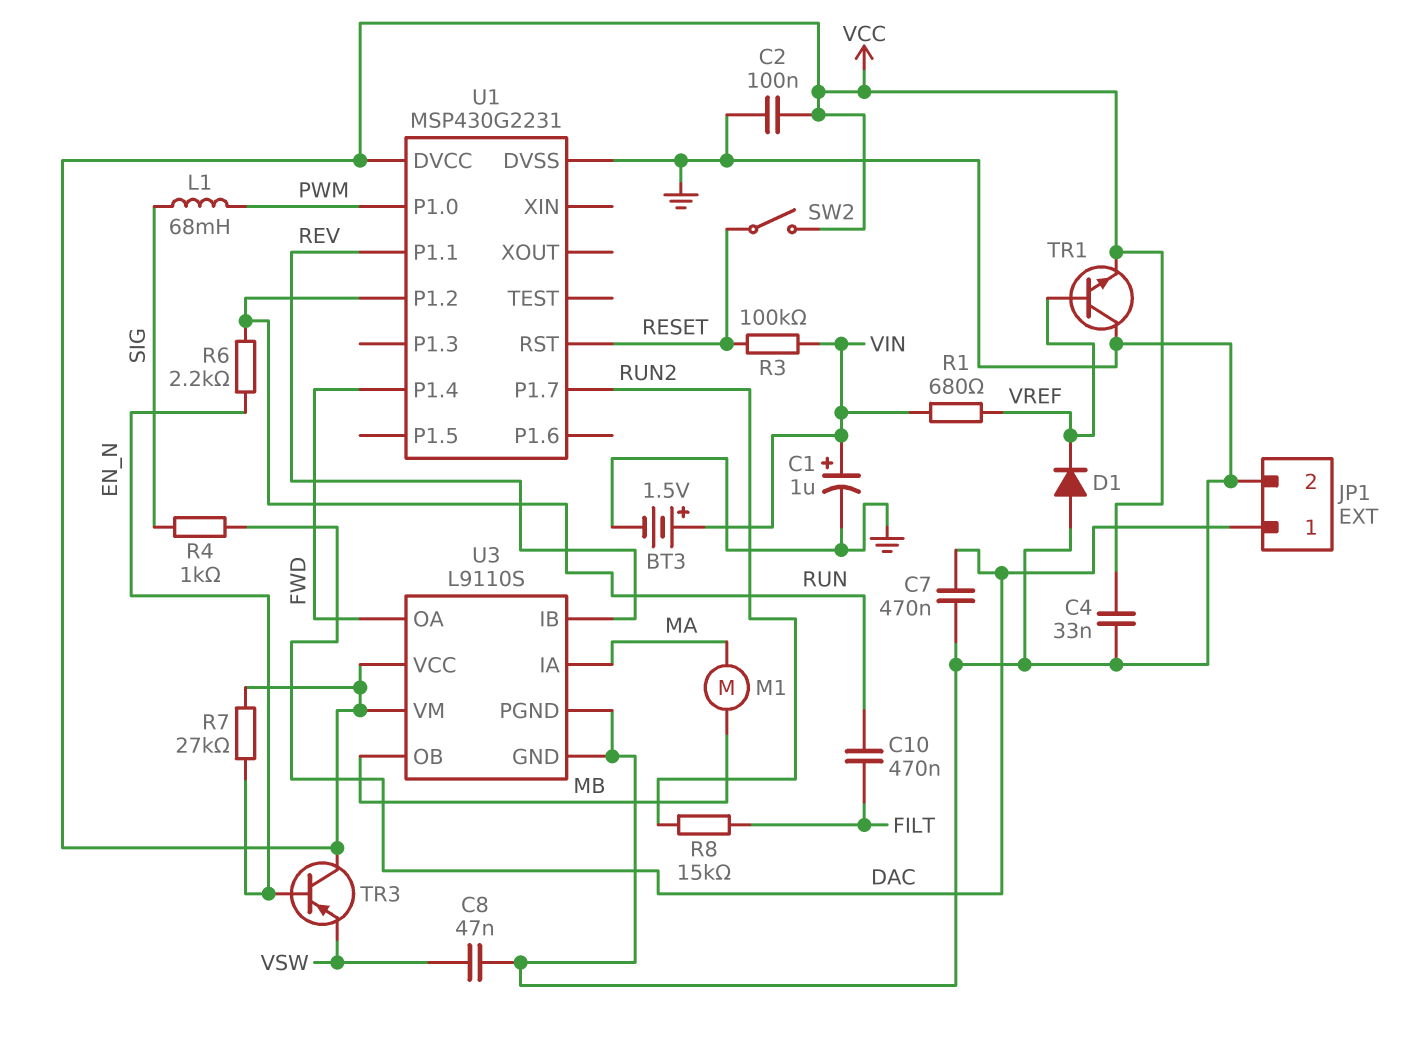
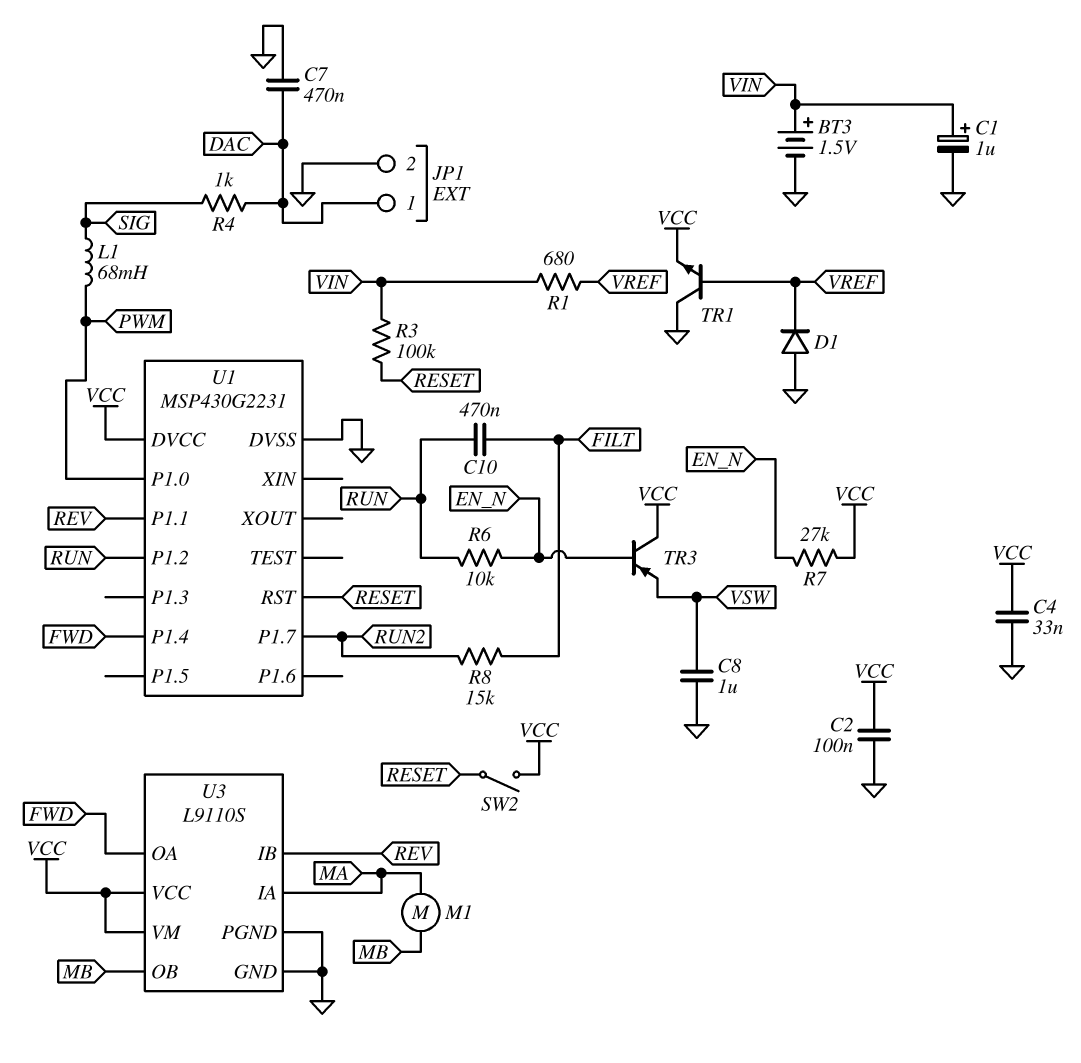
C8: 47nF (GND, VSW) -> 1uF (GND, VSW)
R6: 2.2k (EN_N, RUN) -> 10k (EN_N, RUN)

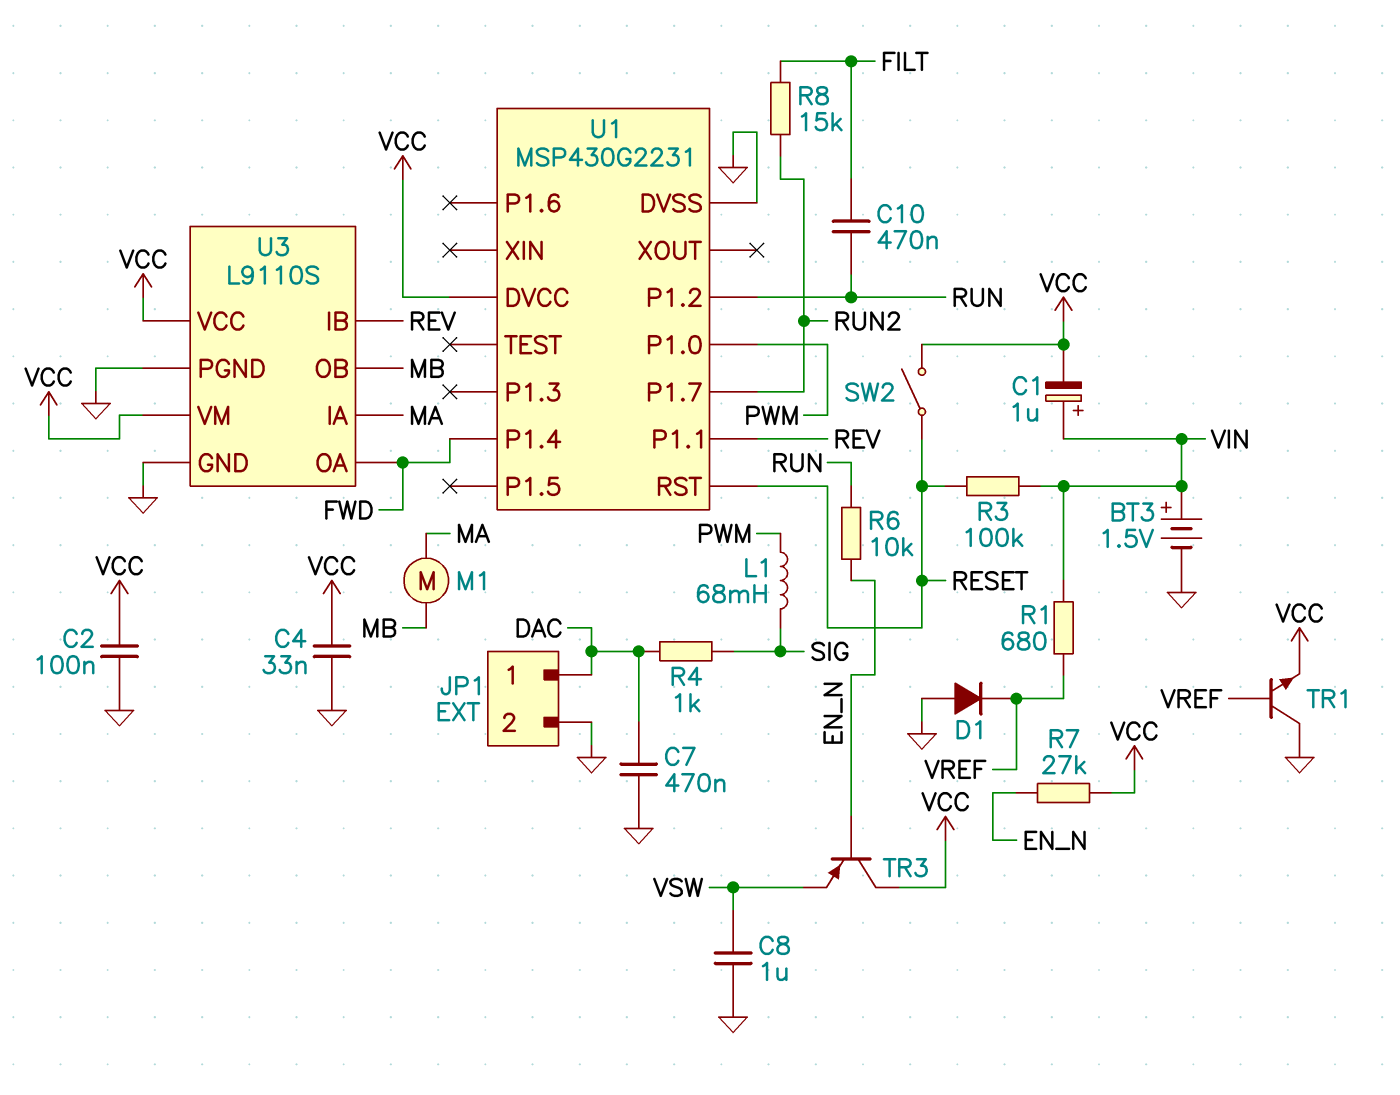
C1: 1uF (plus VIN, minus GND) -> 1uF (plus VIN, minus VCC)

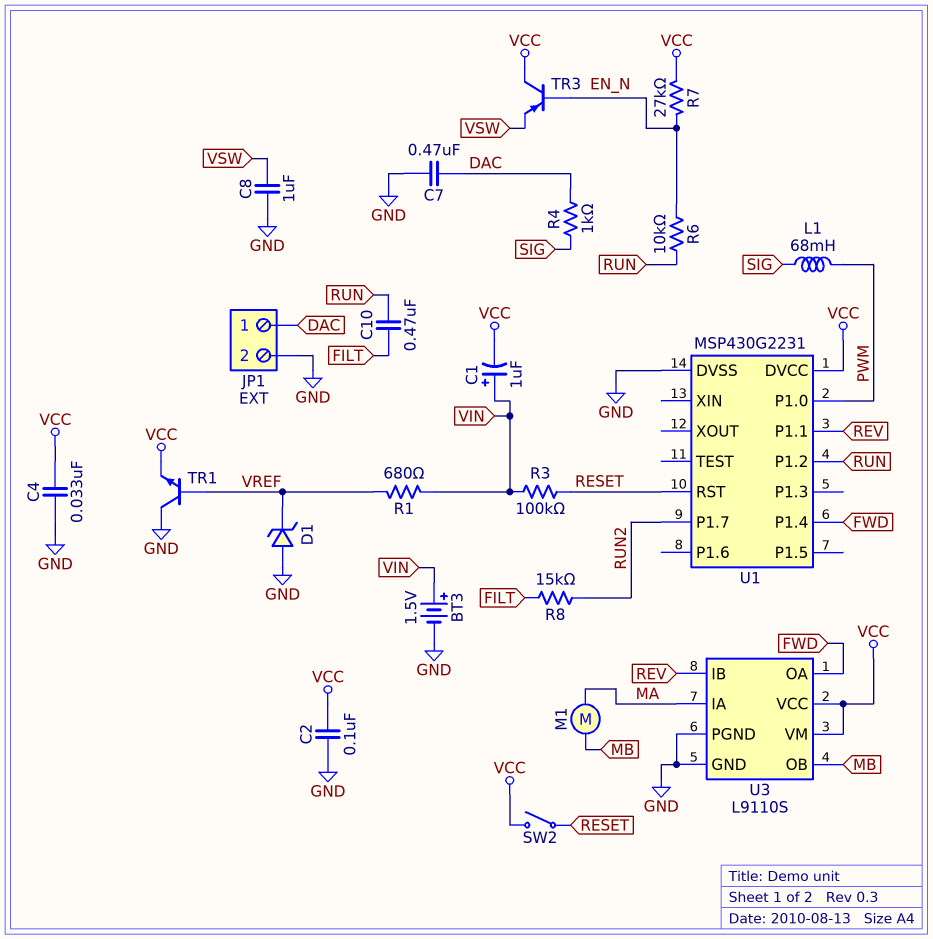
D1: diode (A GND, K VREF) -> zener (A GND, K VREF)

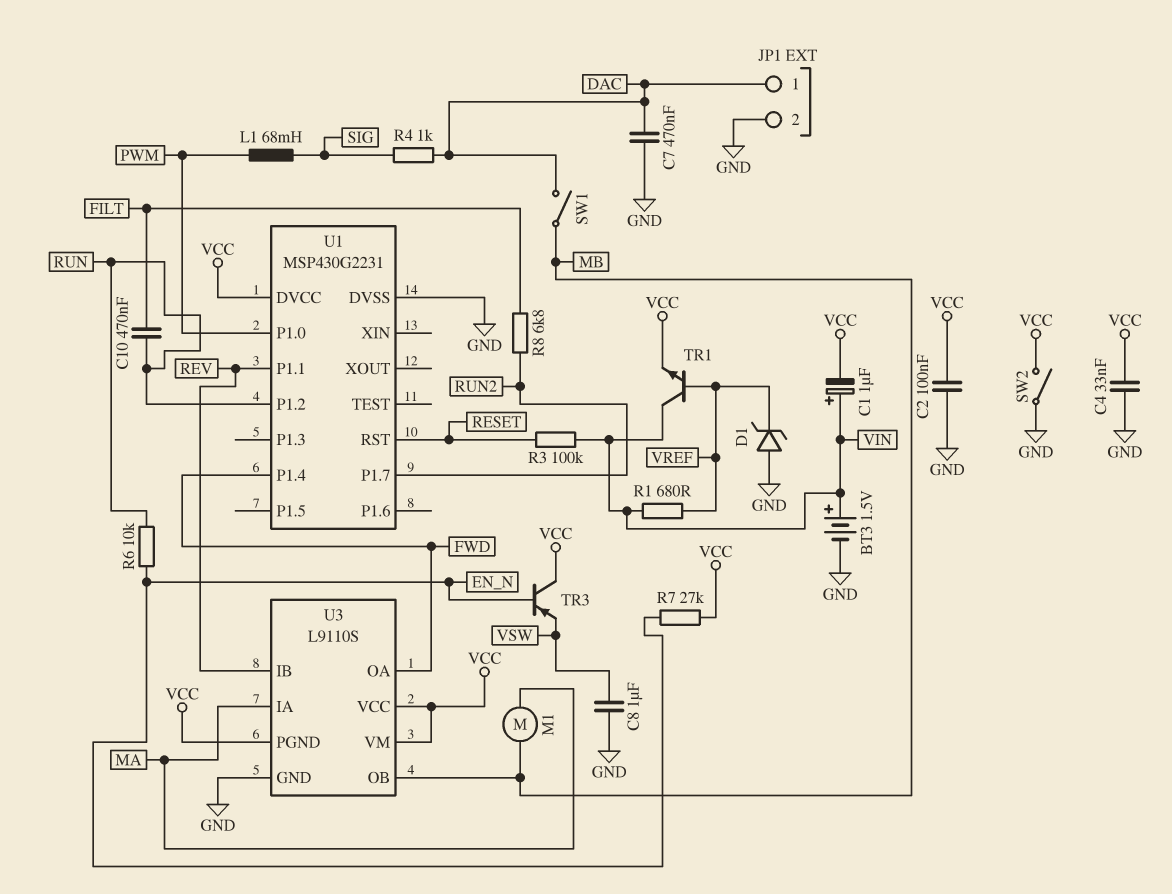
R8: 15k (FILT, RUN2) -> 6.8k (FILT, RUN2)
SW1: none -> switch (DAC, MB)
SW2: switch (RESET, VCC) -> switch (GND, VCC)
TR1: NPN (B VREF, C GND, E VCC) -> NPN (B VREF, C VIN, E VCC)
U3 pin PGND: GND -> VCC

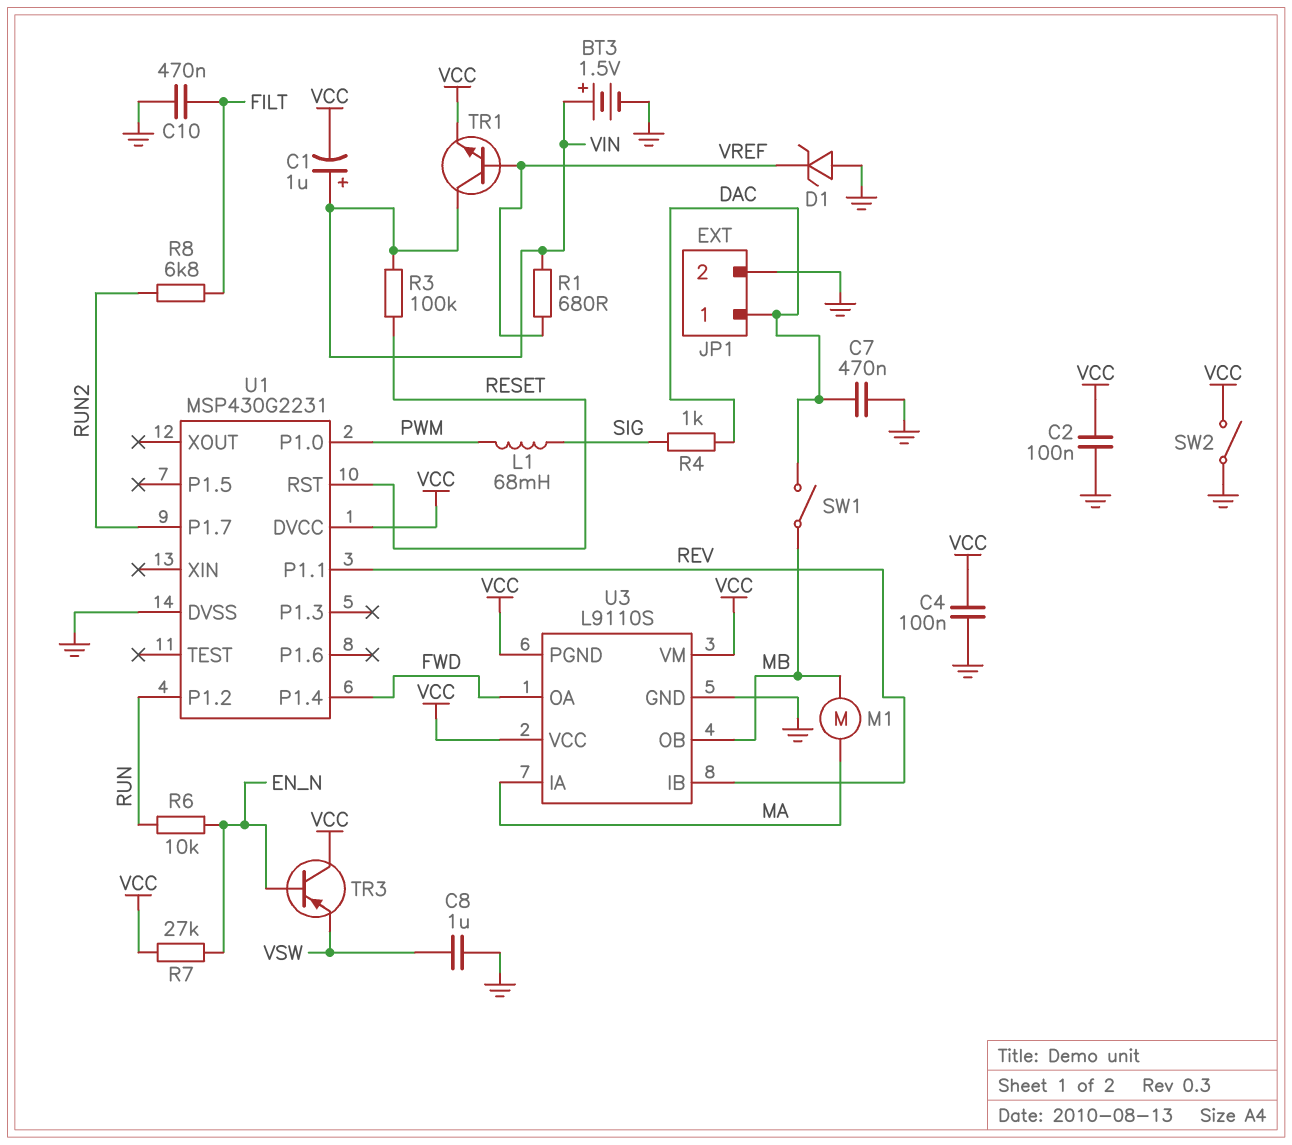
C4: 33nF (GND, VCC) -> 100nF (GND, VCC)
C10: 470nF (FILT, RUN) -> 470nF (FILT, GND)

